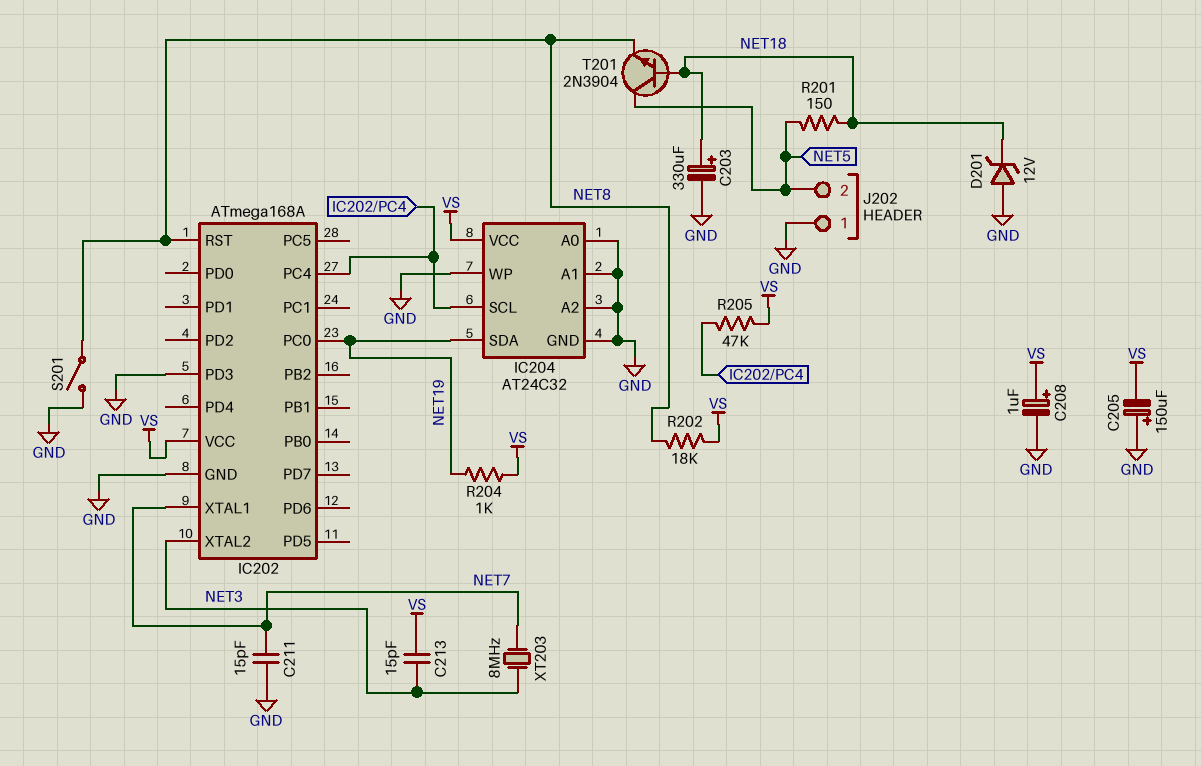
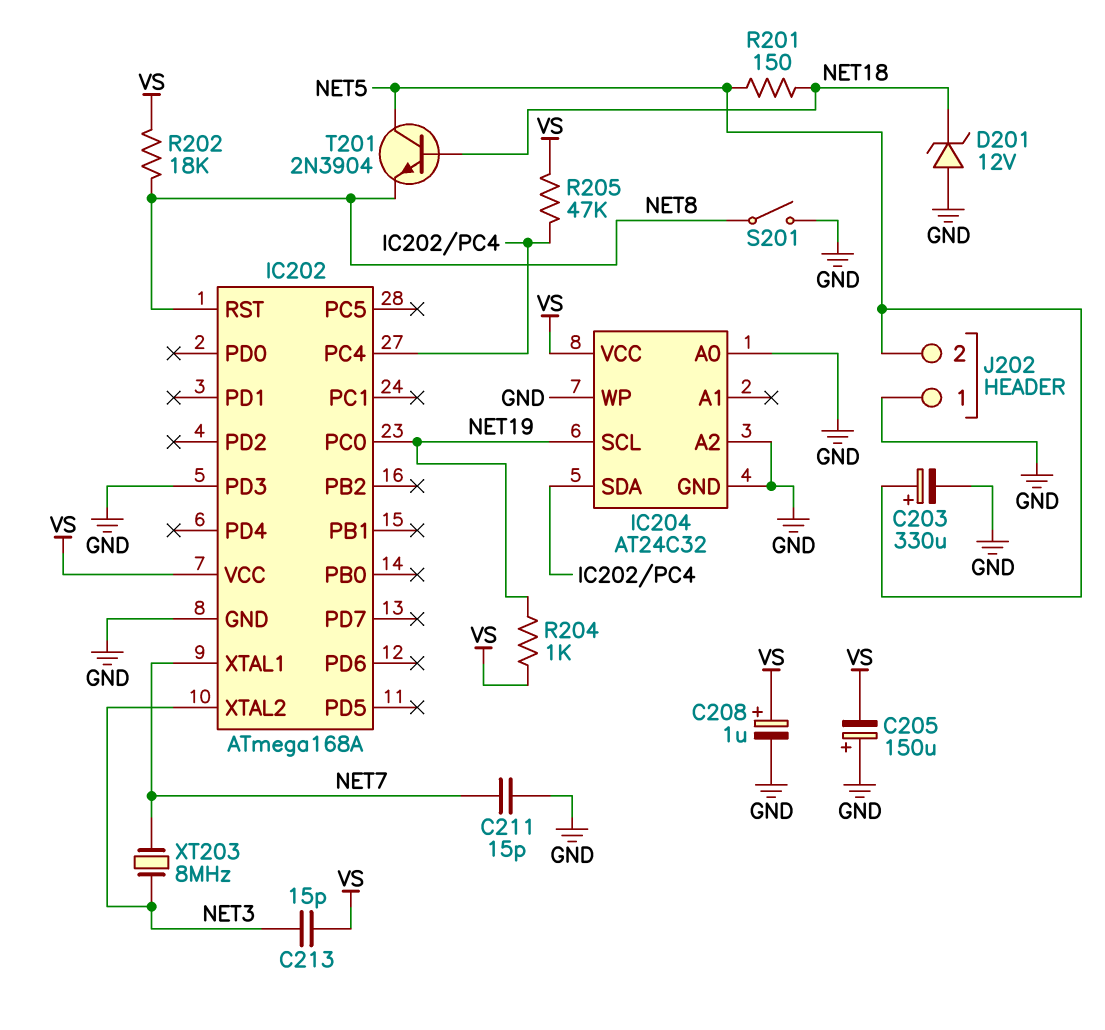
C203: 330uF (plus NET18, minus GND) -> 330uF (plus NET5, minus GND)
IC204 pin A1: GND -> none
IC204 pin SCL: IC202/PC4 -> NET19
IC204 pin SDA: NET19 -> IC202/PC4

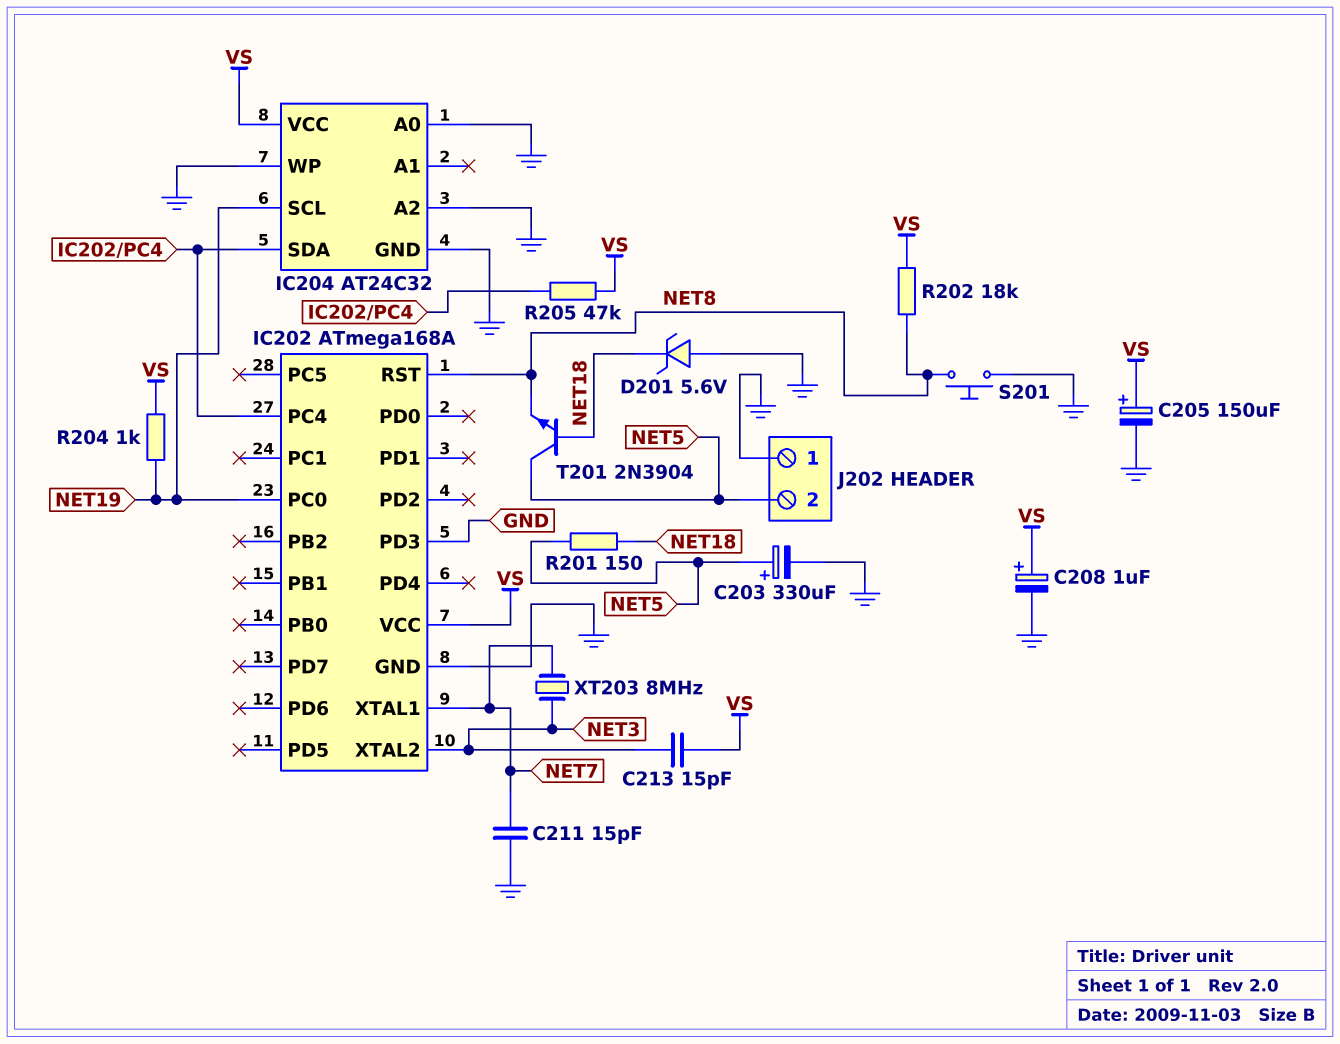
C205: 150uF (plus GND, minus VS) -> 150uF (plus VS, minus GND)
D201: zener 12V (A GND, K NET18) -> zener 5.6V (A GND, K NET18)
S201: switch (GND, NET8) -> button (GND, NET8)

